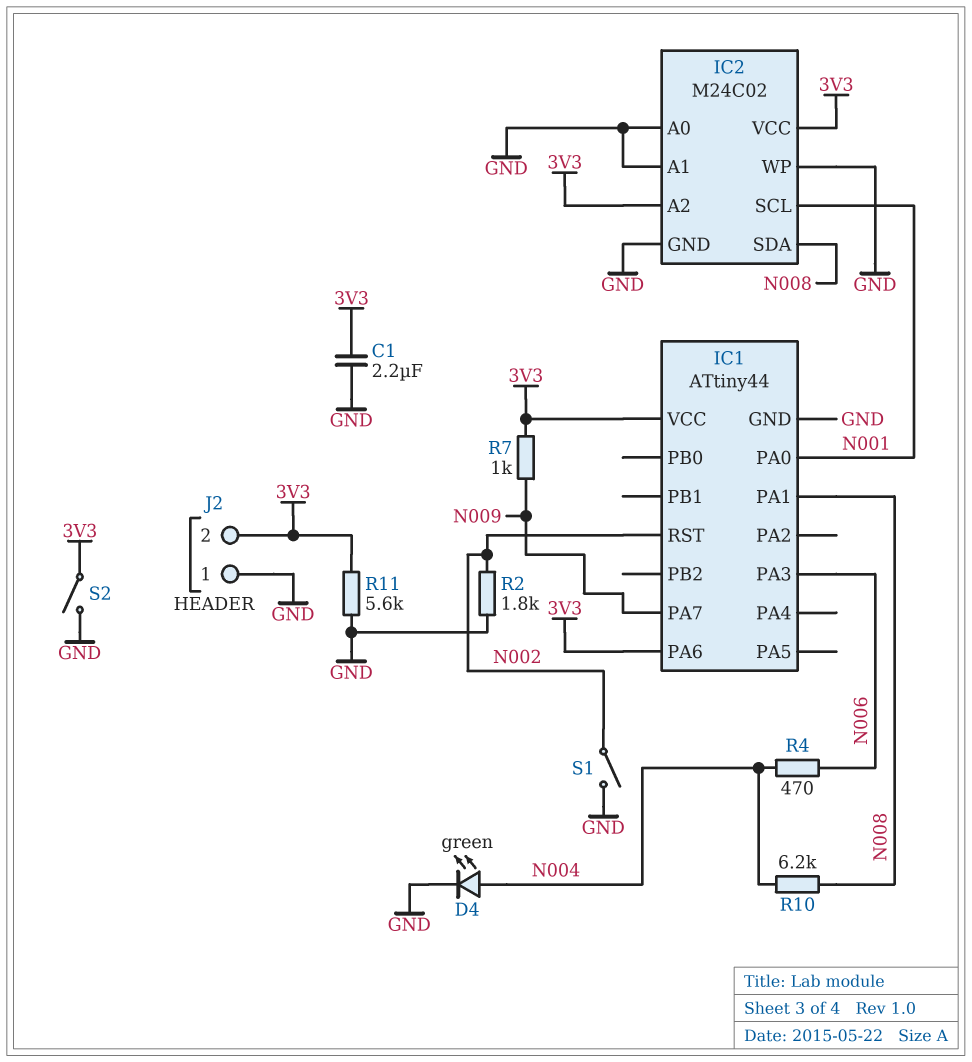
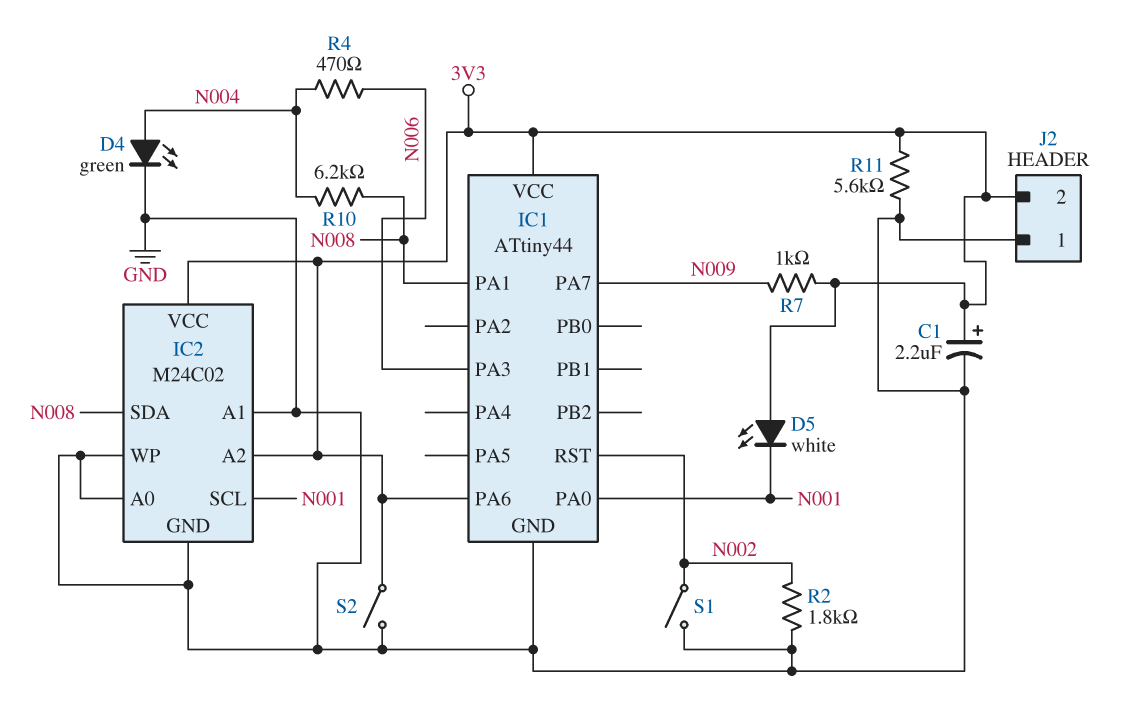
C1: 2.2uF (3V3, GND) -> 2.2uF (plus 3V3, minus GND)
D5: none -> LED white (A 3V3, K N001)

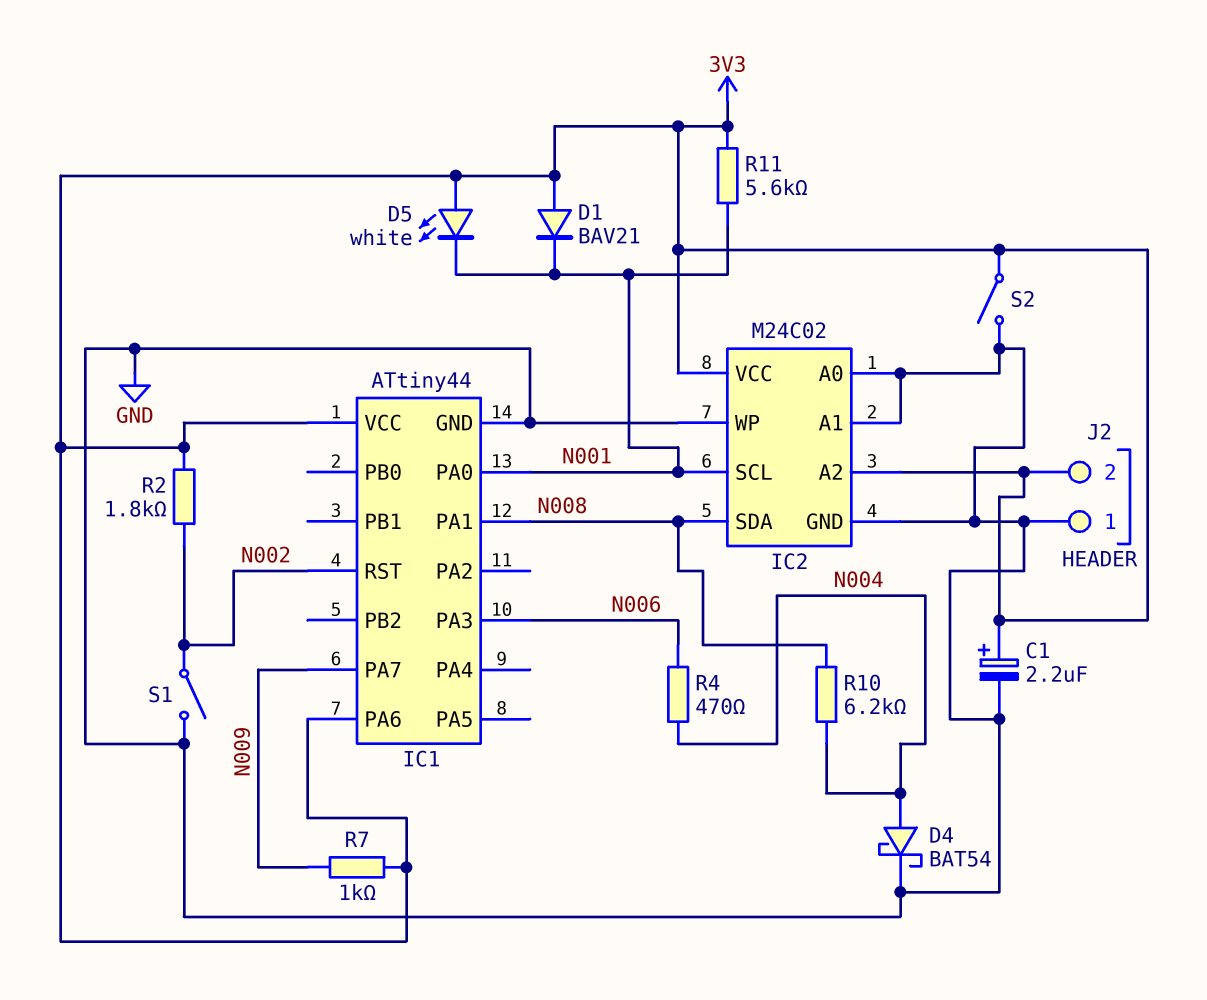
D1: none -> diode BAV21 (A 3V3, K N001)
D4: LED green (A N004, K GND) -> schottky BAT54 (A N004, K GND)
R2: 1.8k (GND, N002) -> 1.8k (3V3, N002)
R11: 5.6k (3V3, GND) -> 5.6k (3V3, N001)

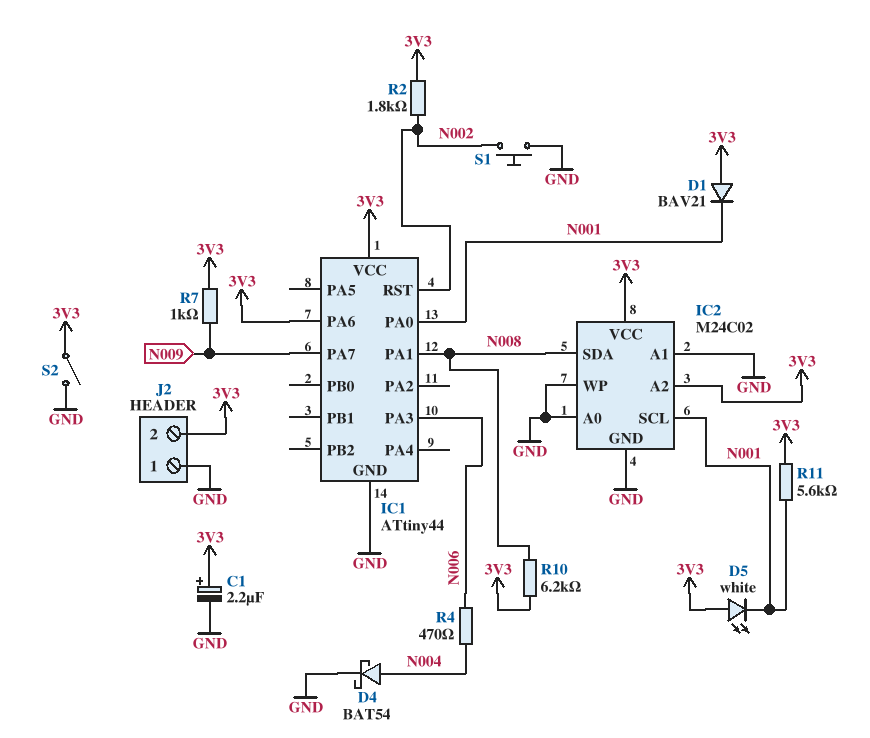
R10: 6.2k (N004, N008) -> 6.2k (3V3, N008)
S1: switch (GND, N002) -> button (GND, N002)

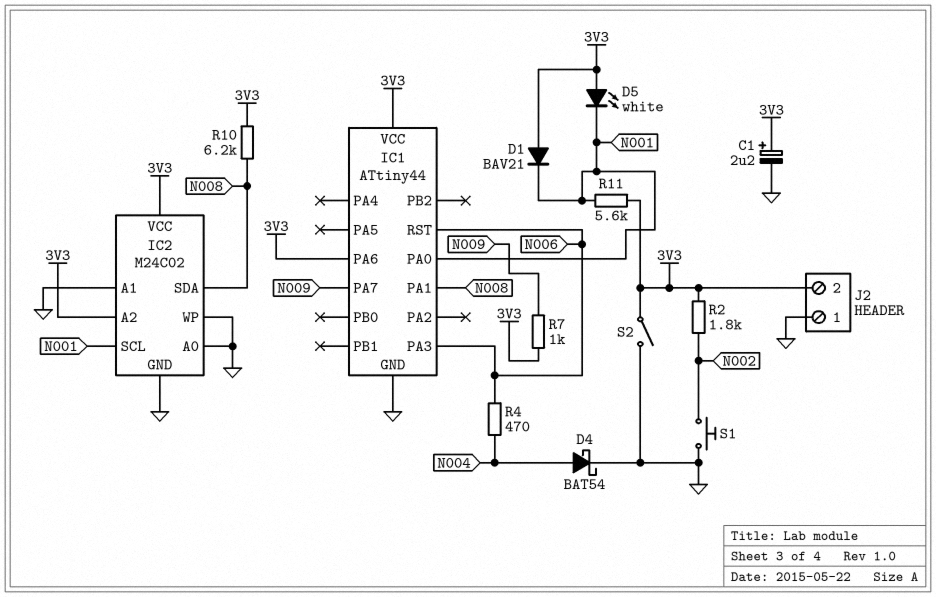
IC1 pin RST: N002 -> N006

